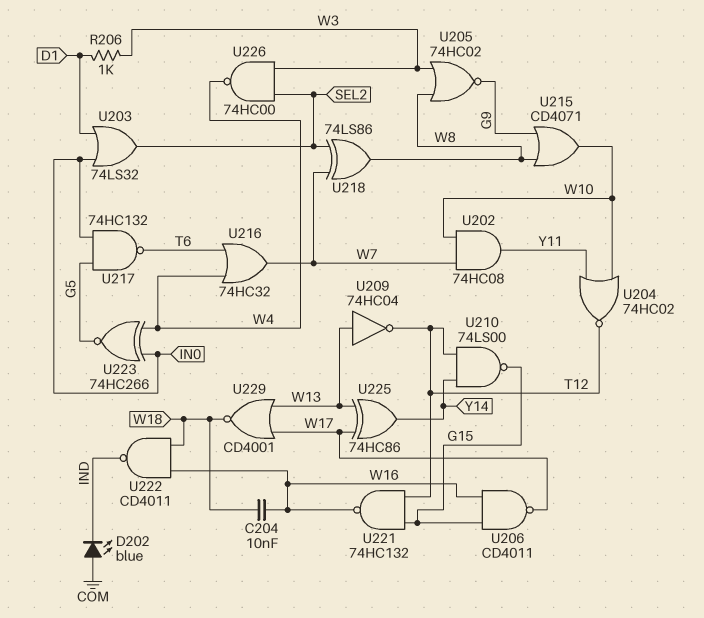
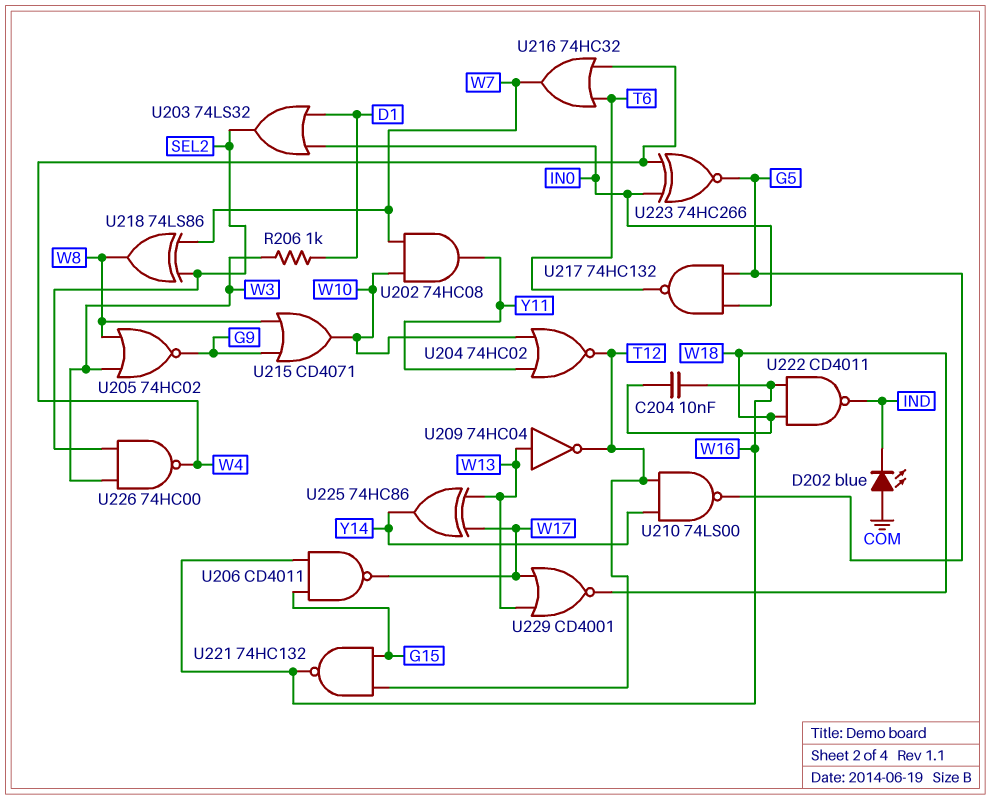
U210: NAND 74LS00 (in T12, in Y14, out G15) -> NAND 74LS00 (in T12, in Y14, out G5)

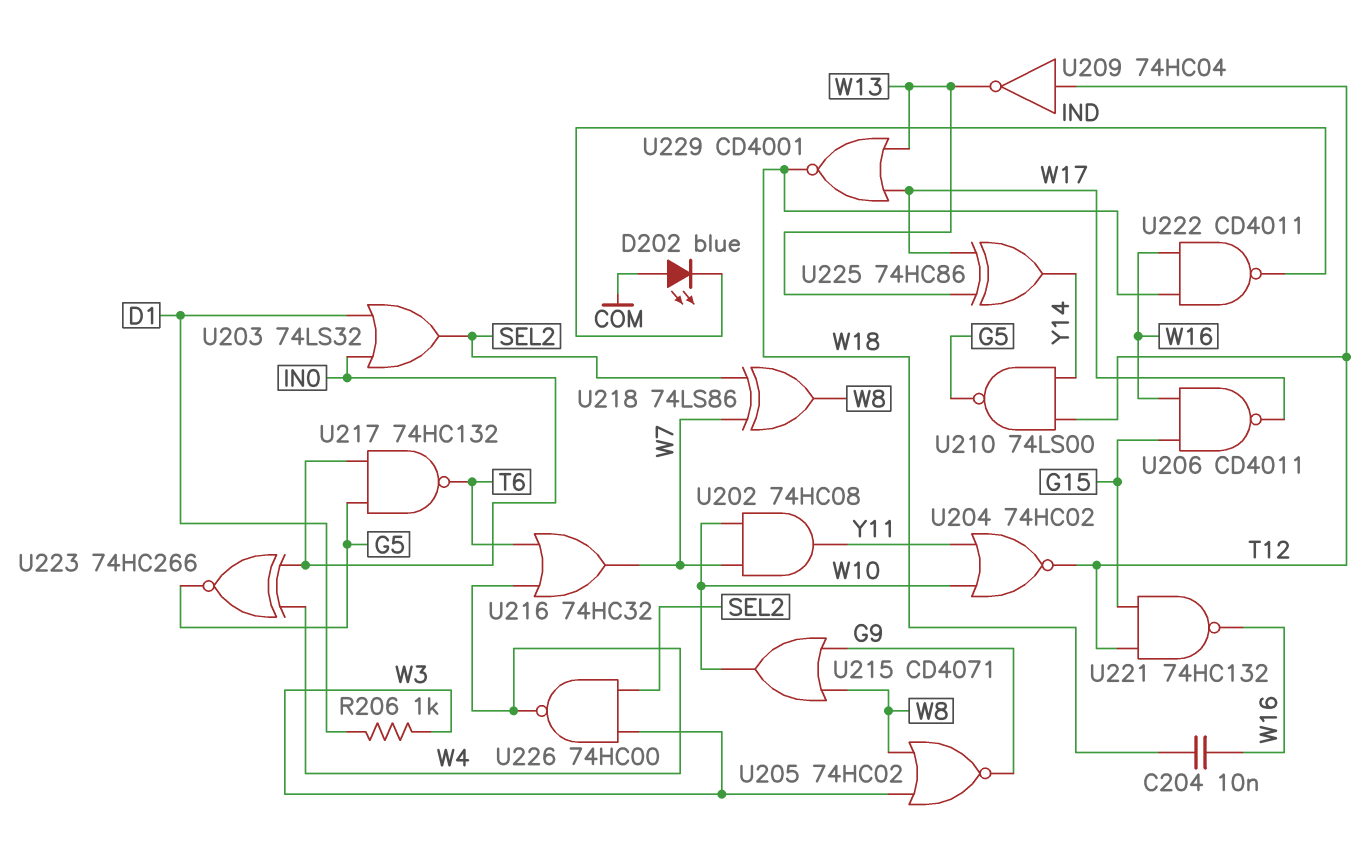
U209: NOT 74HC04 (in W13, out T12) -> NOT 74HC04 (in T12, out W13)

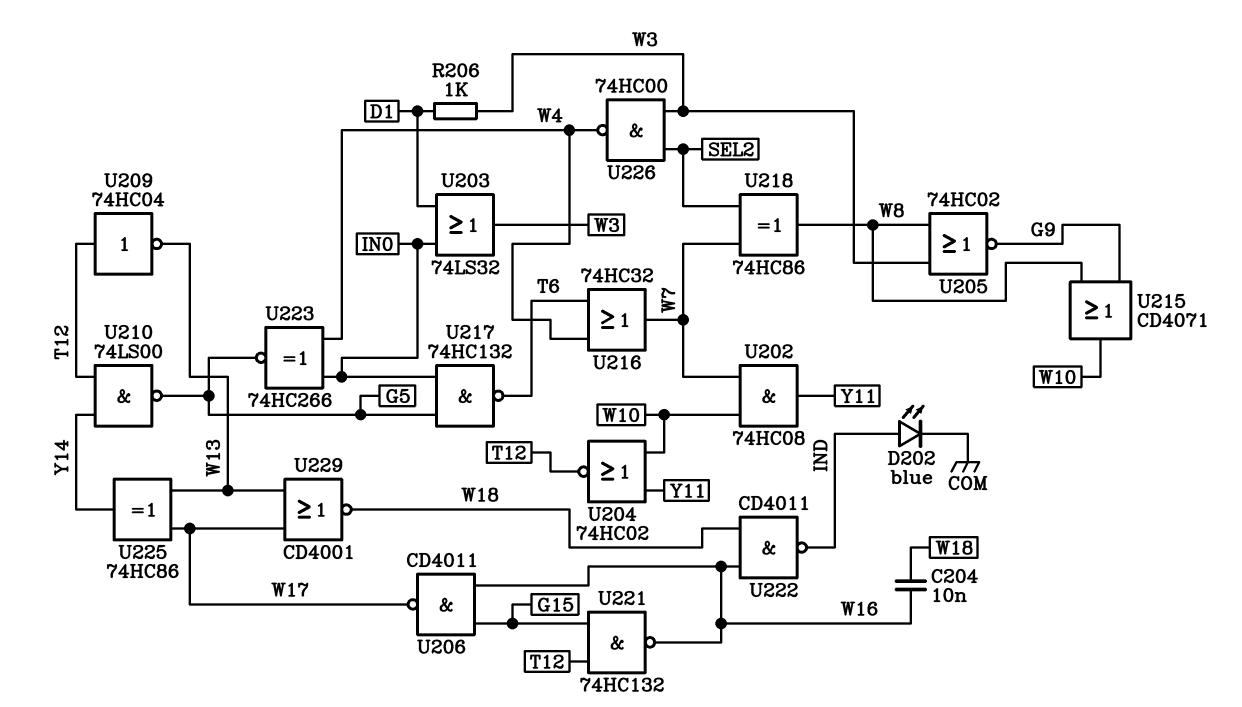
D202: LED blue (A COM, K IND) -> LED blue (A IND, K COM)
U203: OR 74LS32 (in D1, in IN0, out SEL2) -> OR 74LS32 (in D1, in IN0, out W3)
U218: XOR 74LS86 (in SEL2, in W7, out W8) -> XOR 74HC86 (in SEL2, in W7, out W8)

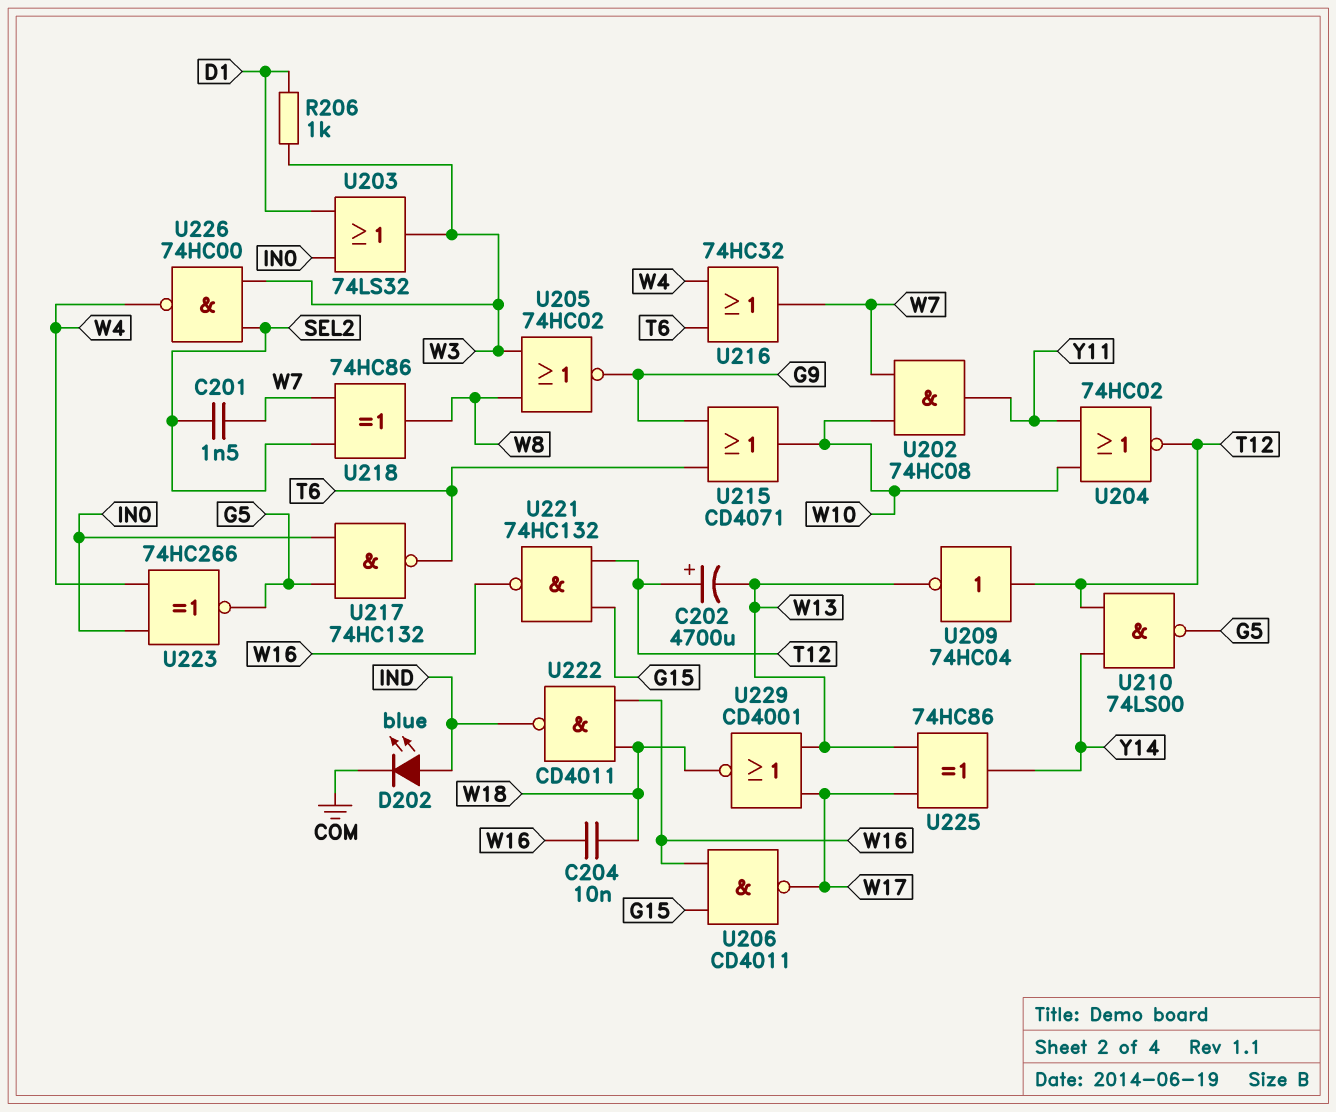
C201: none -> 1.5nF (SEL2, W7)
C202: none -> 4700uF (plus T12, minus W13)
U215: OR CD4071 (in G9, in W8, out W10) -> OR CD4071 (in G9, in T6, out W10)

